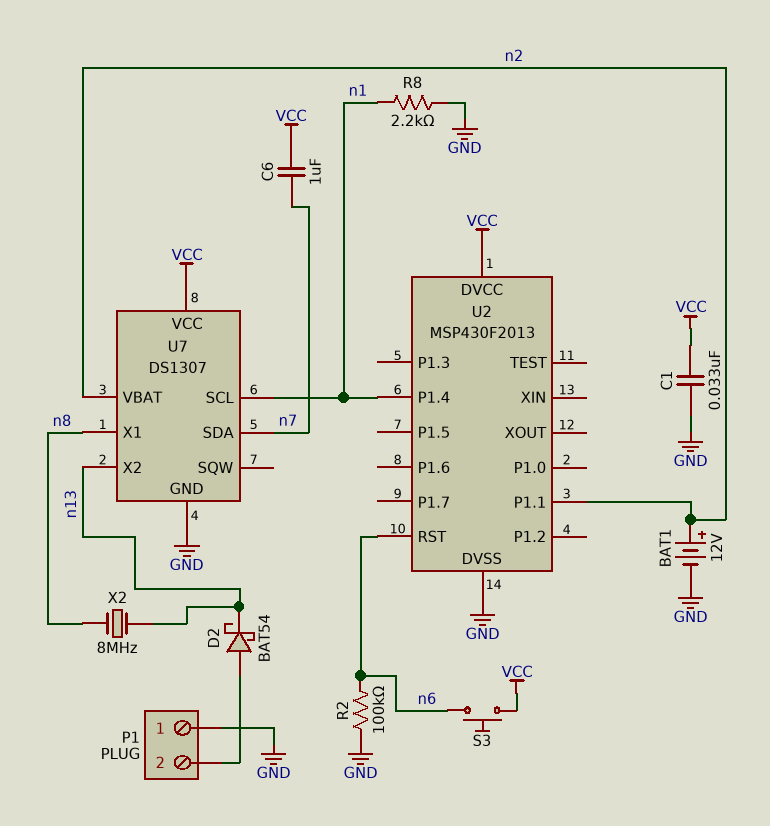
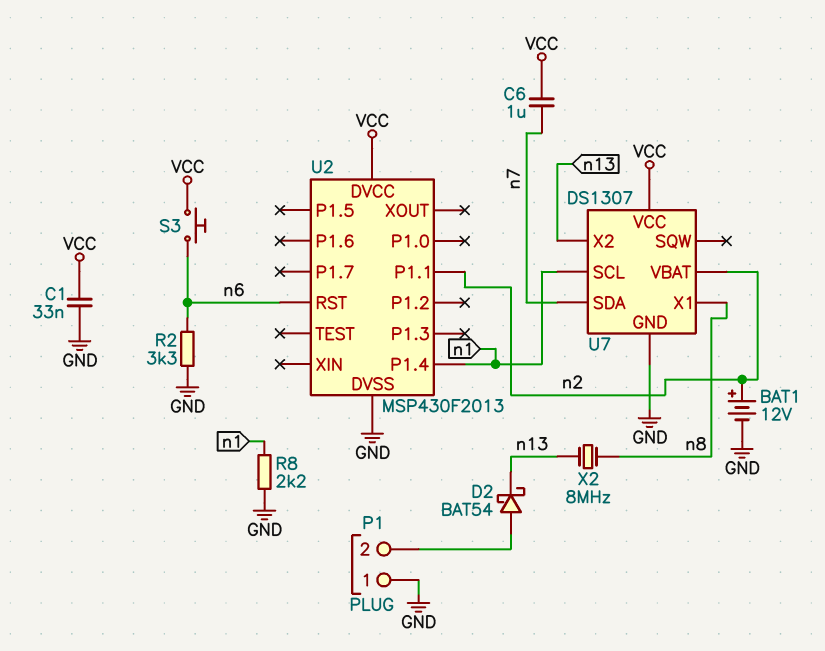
R2: 100k (GND, n6) -> 3.3k (GND, n6)

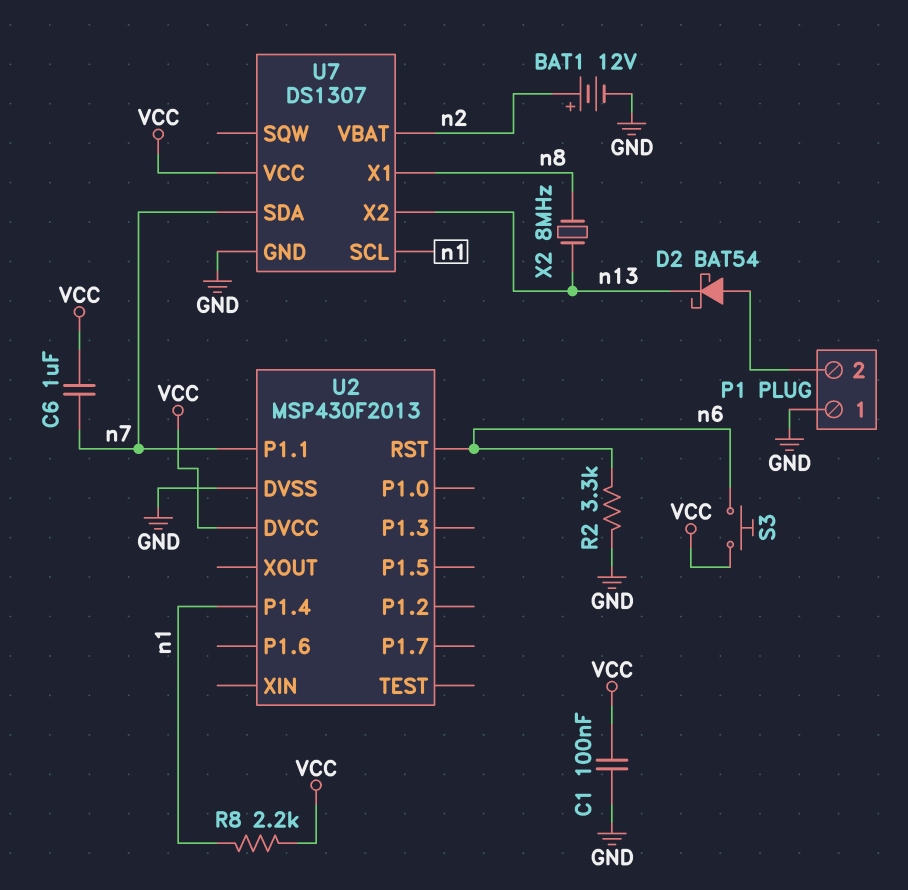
C1: 33nF (GND, VCC) -> 100nF (GND, VCC)
R8: 2.2k (GND, n1) -> 2.2k (VCC, n1)
U2 pin P1.1: n2 -> n7

